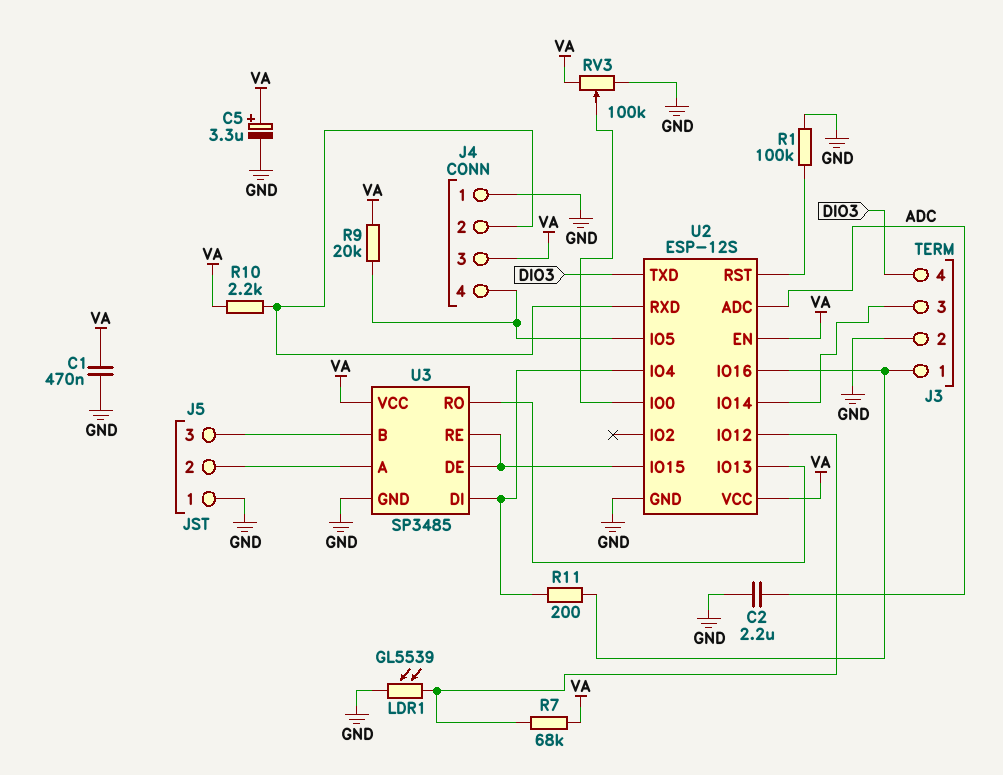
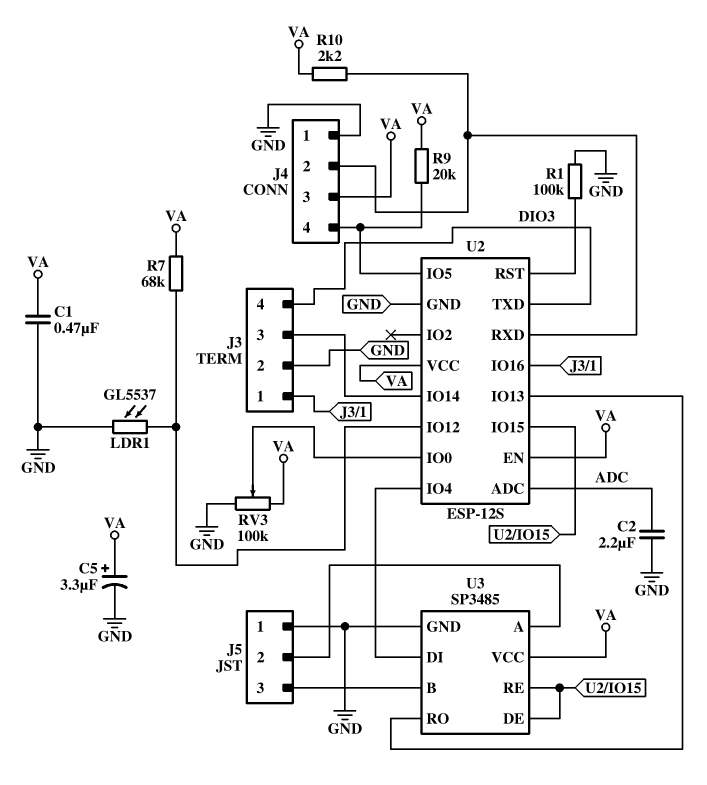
LDR1: GL5539 (GND, U2/IO12) -> GL5537 (GND, U2/IO12)
R11: 200 (J3/1, U2/IO4) -> none

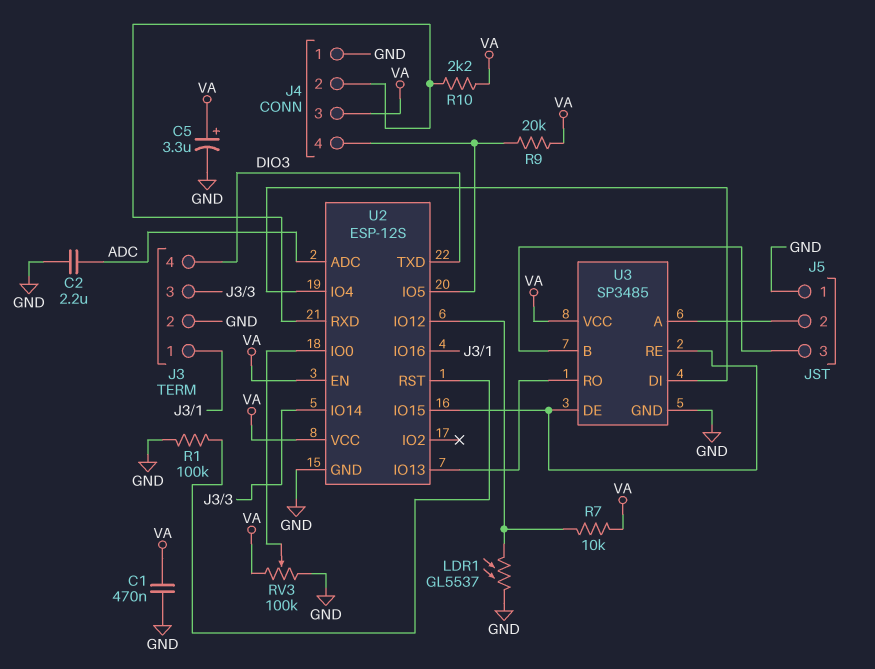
R7: 68k (U2/IO12, VA) -> 10k (U2/IO12, VA)

